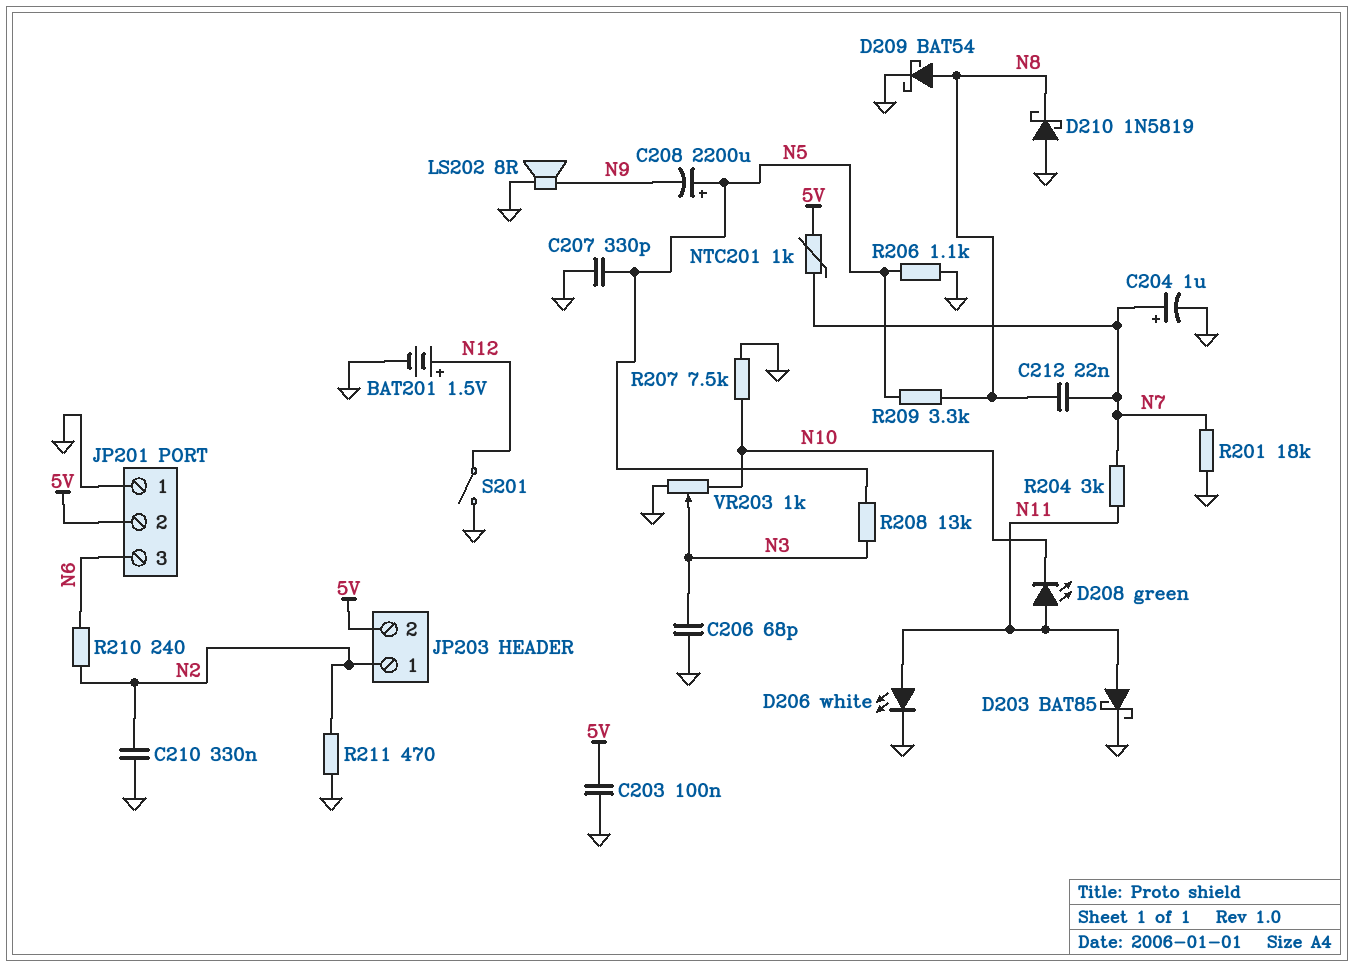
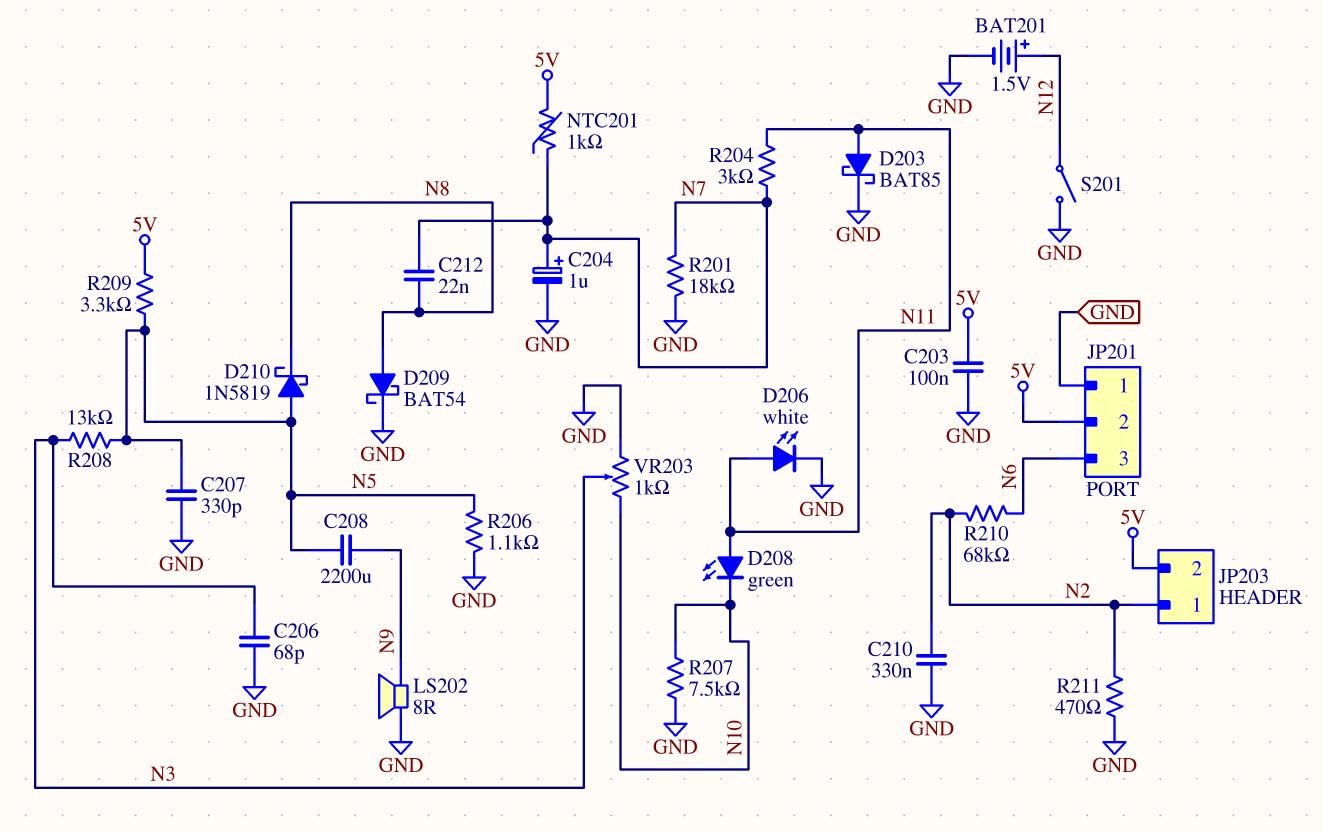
C208: 2200uF (plus N5, minus N9) -> 2200uF (N5, N9)
D210: schottky 1N5819 (A GND, K N8) -> schottky 1N5819 (A N5, K N8)
R209: 3.3k (N5, N8) -> 3.3k (5V, N5)
R210: 240 (N2, N6) -> 68k (N2, N6)

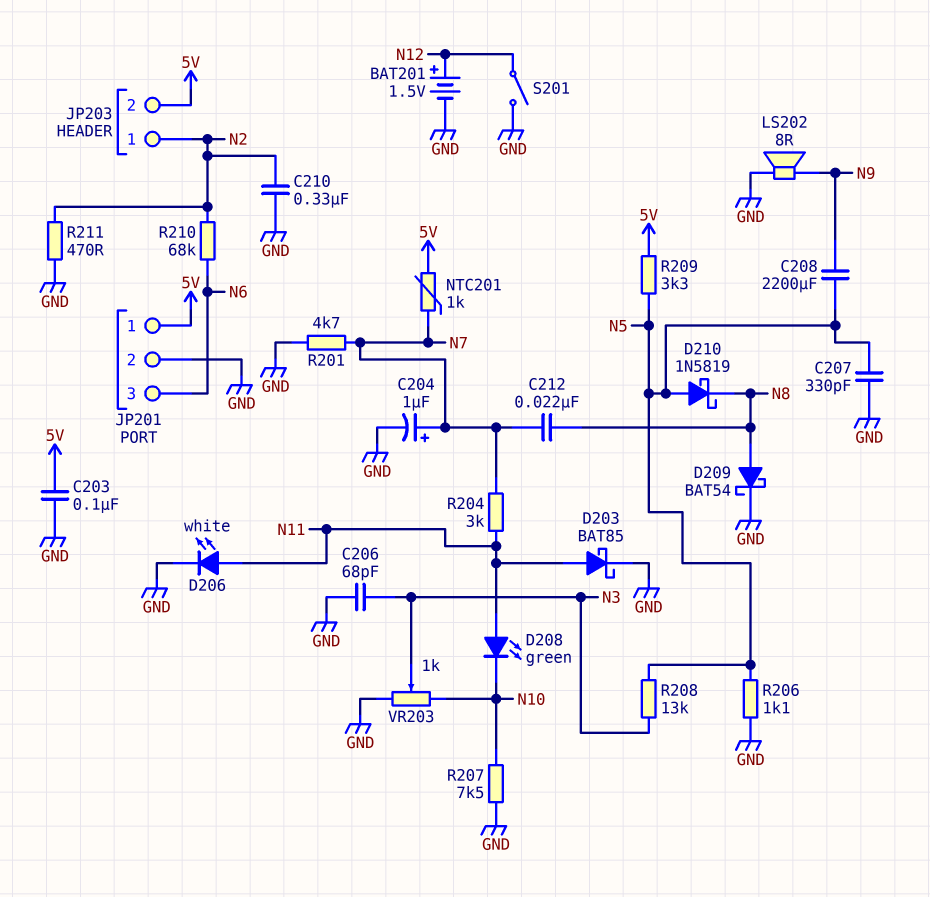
JP201 pin 1: GND -> 5V
JP201 pin 2: 5V -> GND
R201: 18k (GND, N7) -> 4.7k (GND, N7)

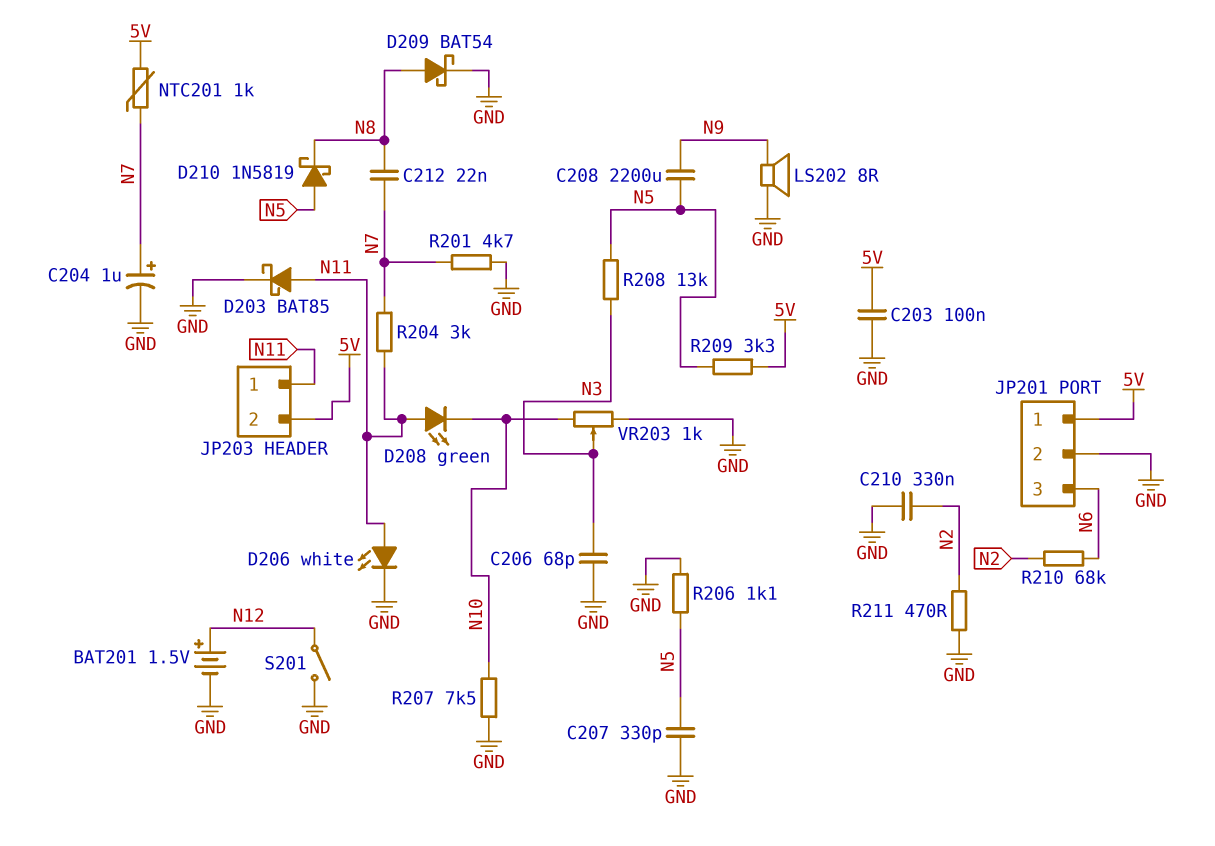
JP203 pin 1: N2 -> N11

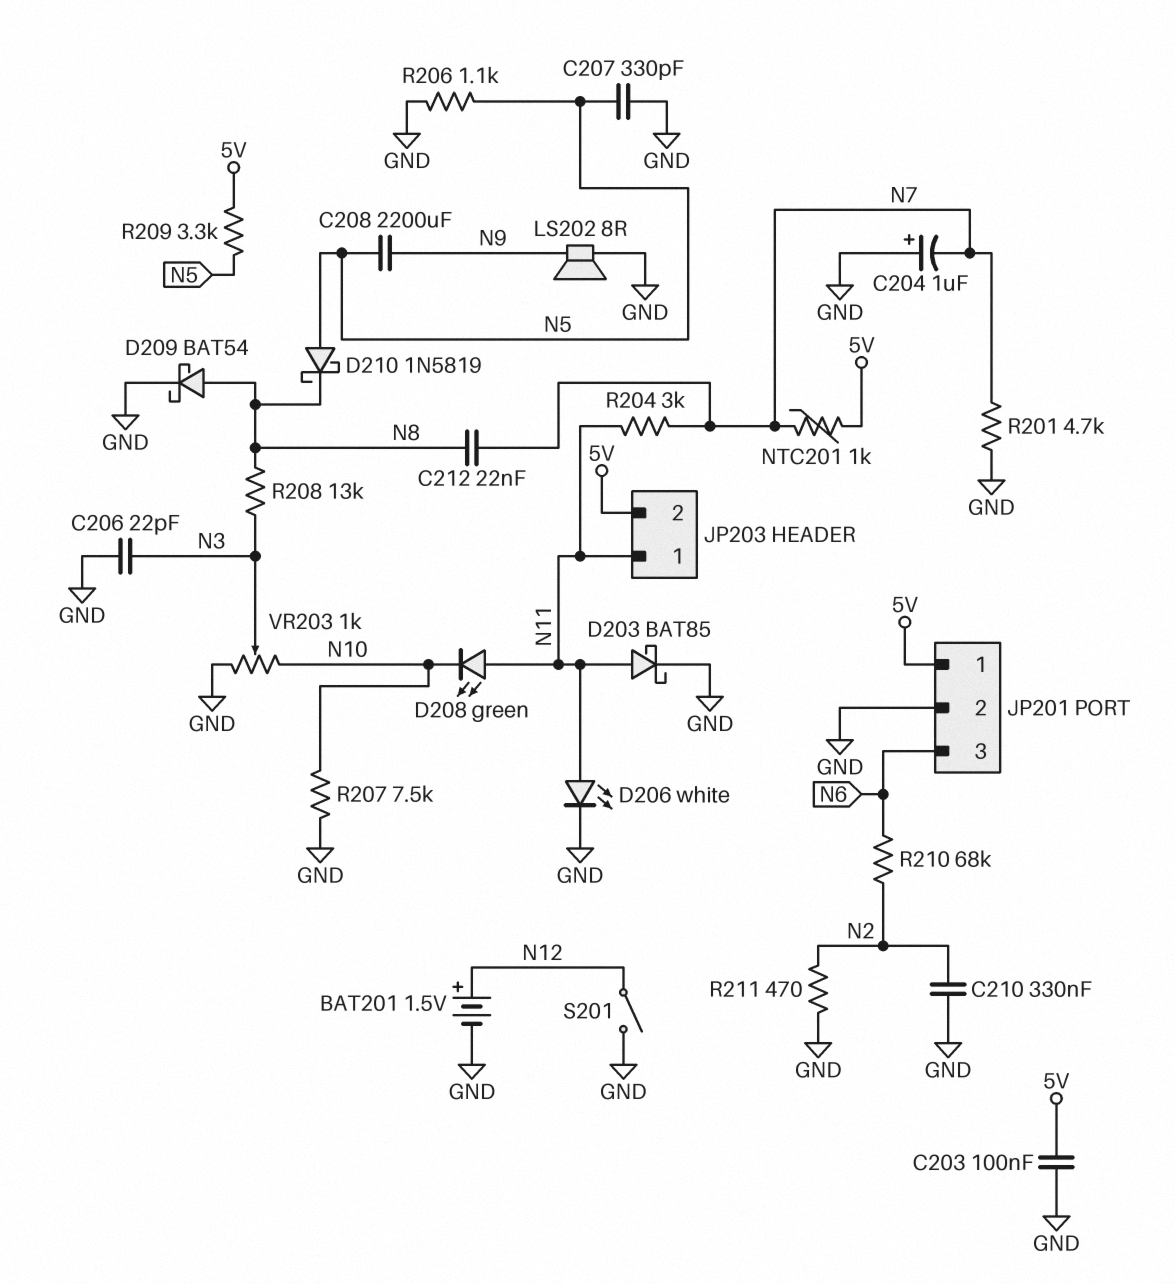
C204: 1uF (plus N7, minus GND) -> 1uF (plus GND, minus N7)
C206: 68pF (GND, N3) -> 22pF (GND, N3)
R208: 13k (N3, N5) -> 13k (N3, N8)

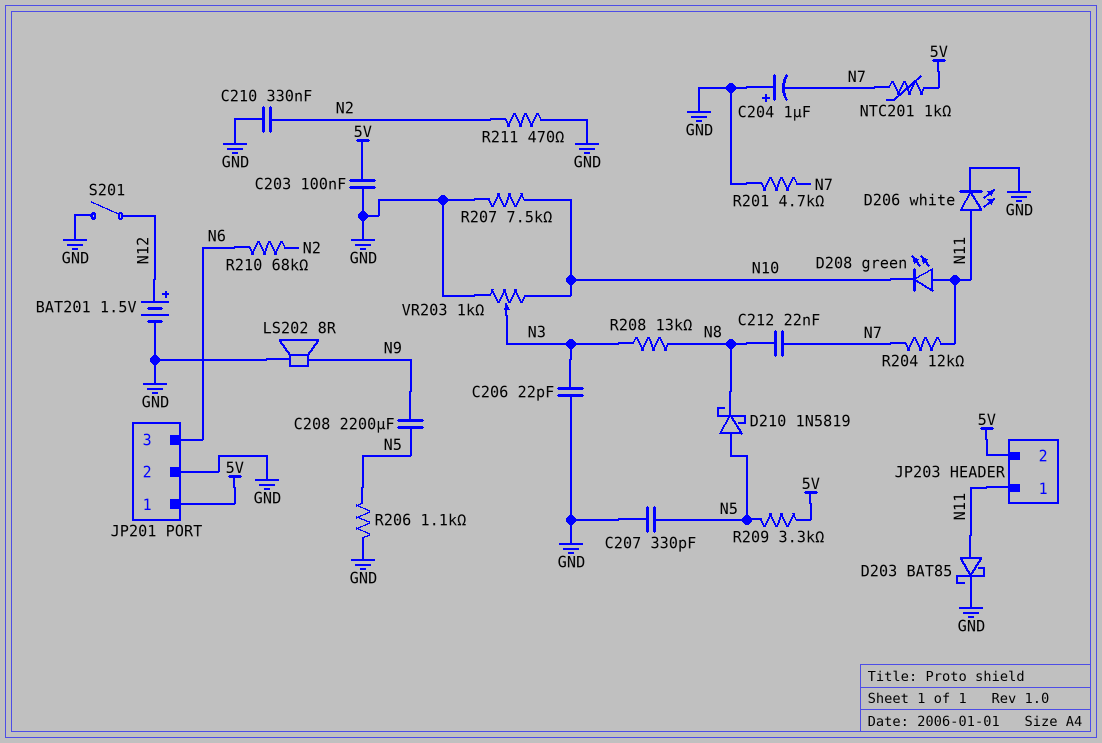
D209: schottky BAT54 (A N8, K GND) -> none
R204: 3k (N7, N11) -> 12k (N7, N11)

